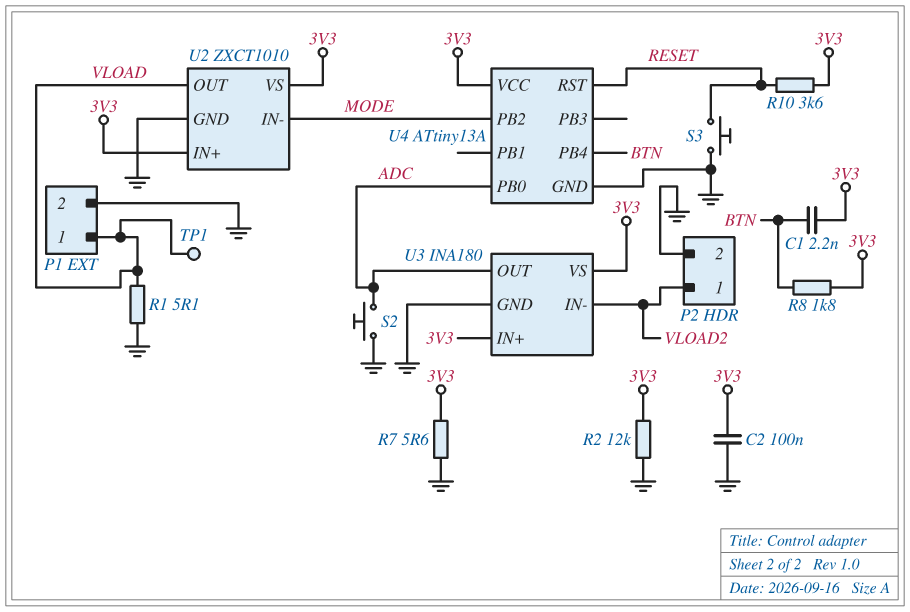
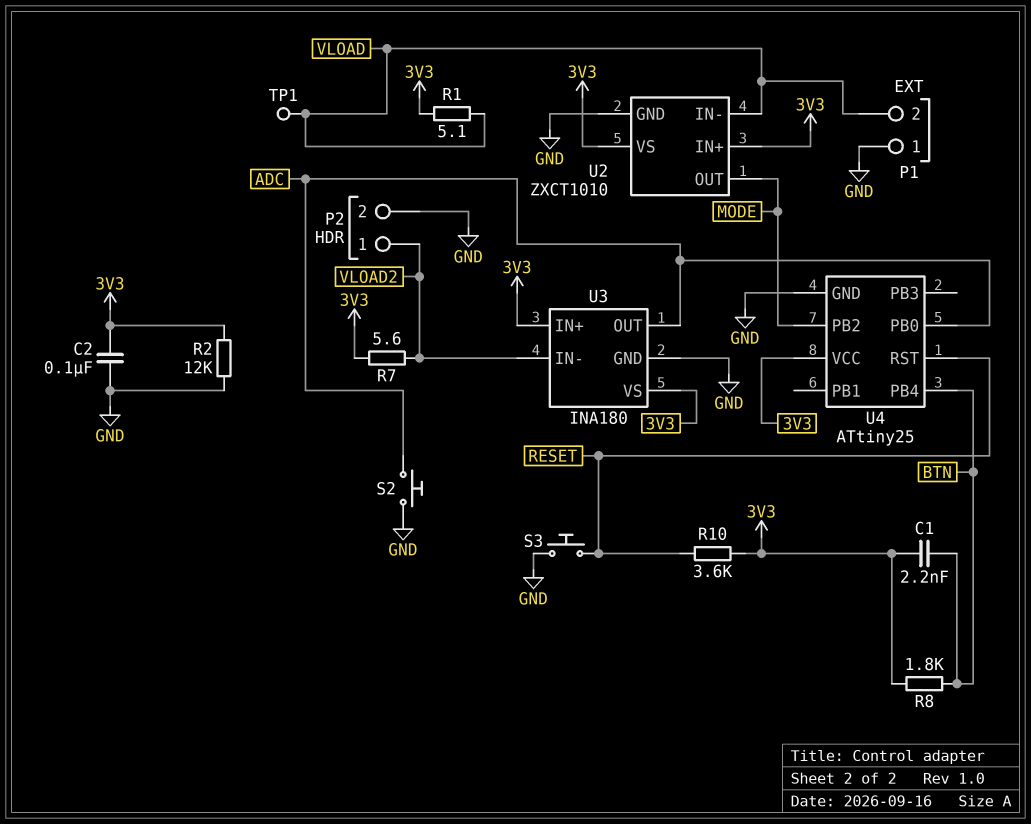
P1 pin 1: VLOAD -> GND
P1 pin 2: GND -> VLOAD
R1: 5.1 (GND, VLOAD) -> 5.1 (3V3, VLOAD)
R7: 5.6 (3V3, GND) -> 5.6 (3V3, VLOAD2)
U2 pin IN-: MODE -> VLOAD
U2 pin OUT: VLOAD -> MODE
U4: ATtiny13A -> ATtiny25

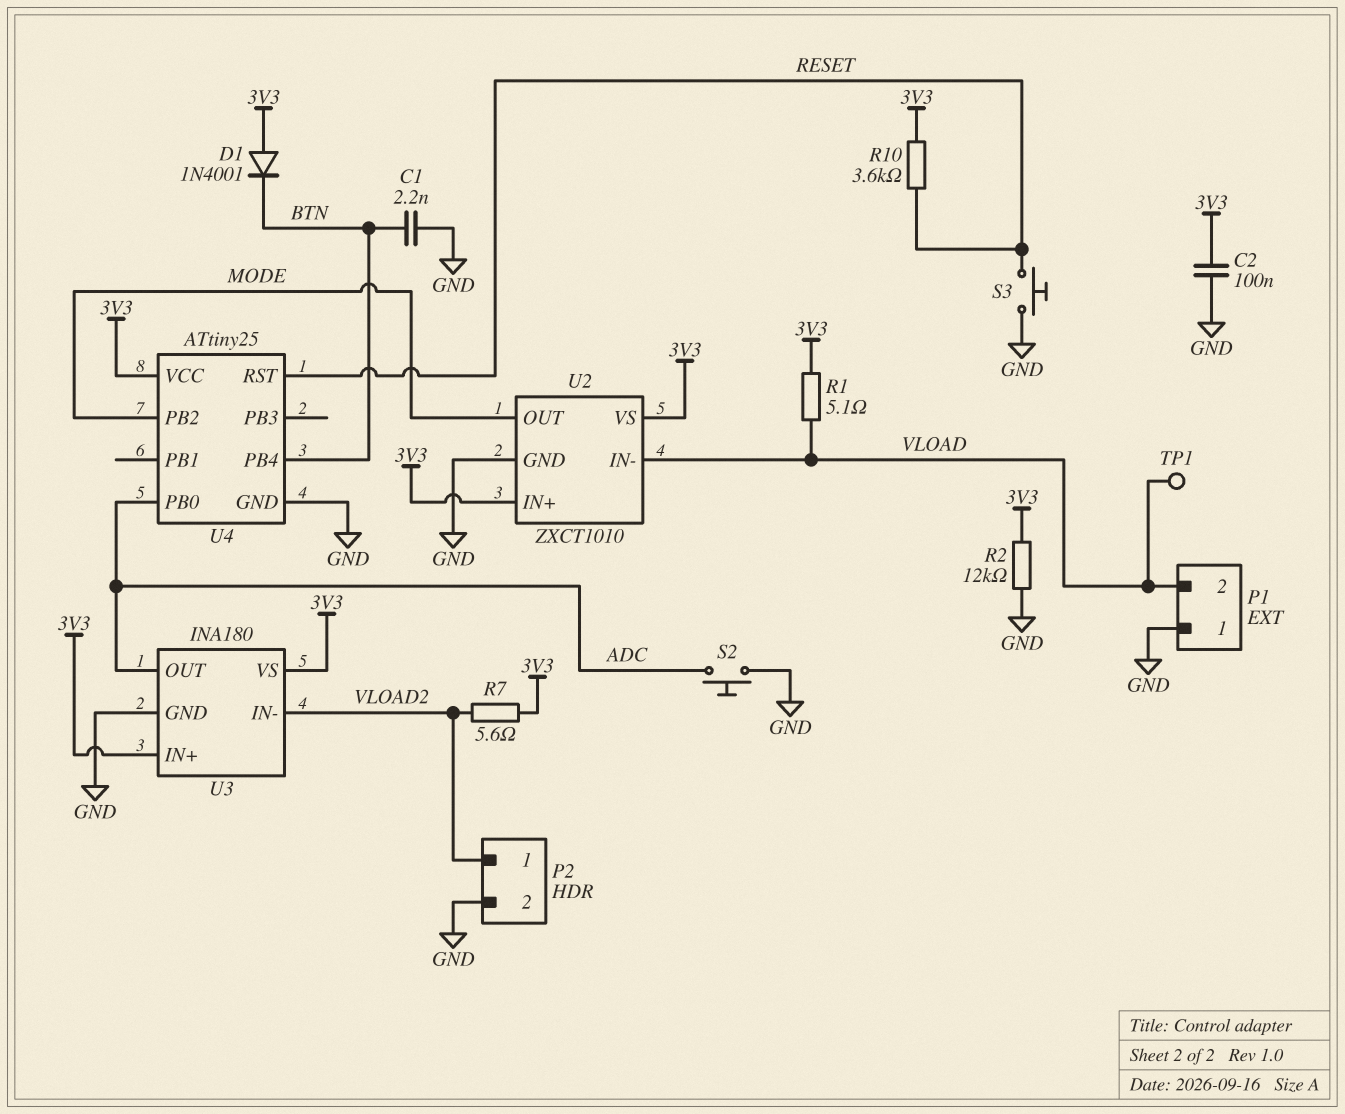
C1: 2.2nF (3V3, BTN) -> 2.2nF (BTN, GND)
D1: none -> diode 1N4001 (A 3V3, K BTN)
R8: 1.8k (3V3, BTN) -> none

